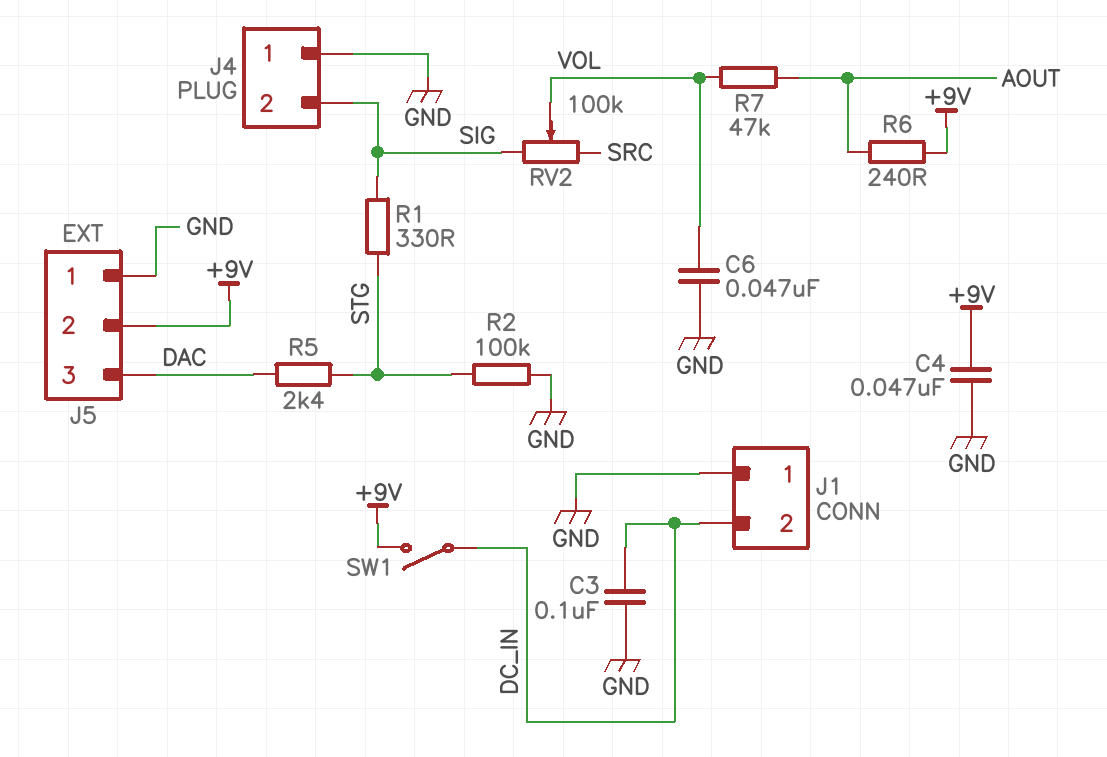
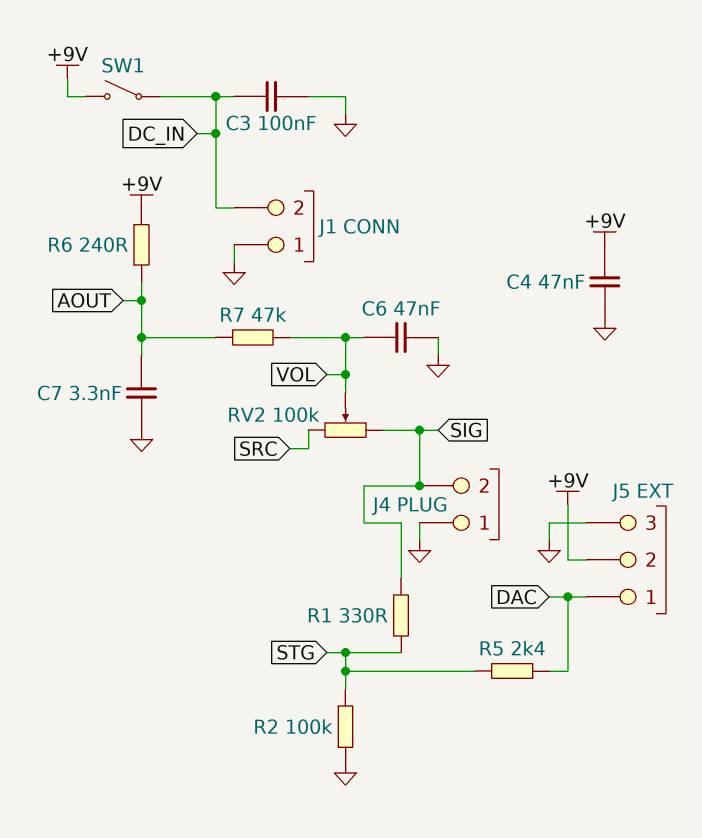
C7: none -> 3.3nF (AOUT, GND)
J5 pin 1: GND -> DAC
J5 pin 3: DAC -> GND

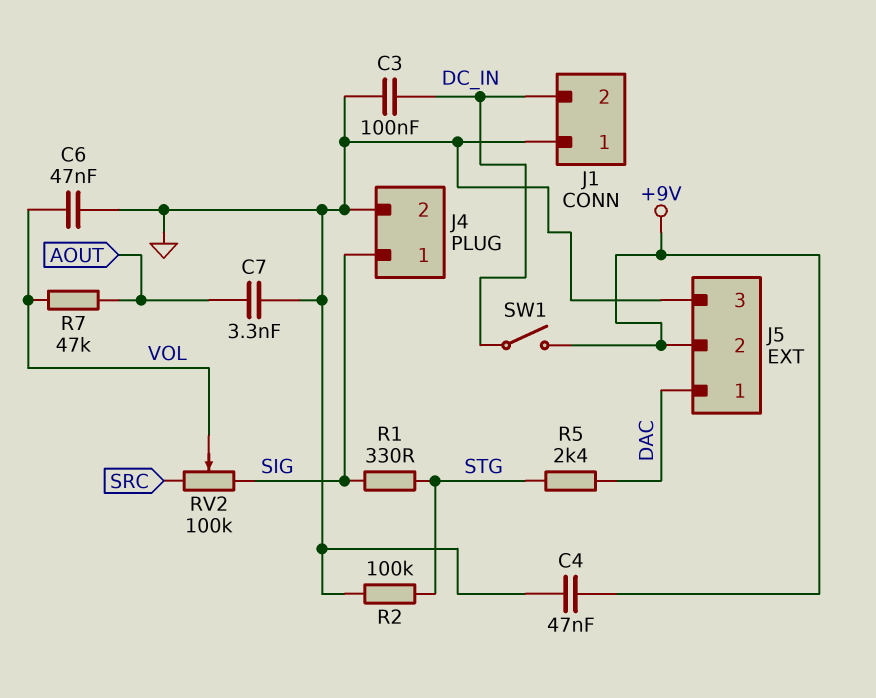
J4 pin 1: GND -> SIG
J4 pin 2: SIG -> GND
R6: 240 (+9V, AOUT) -> none

